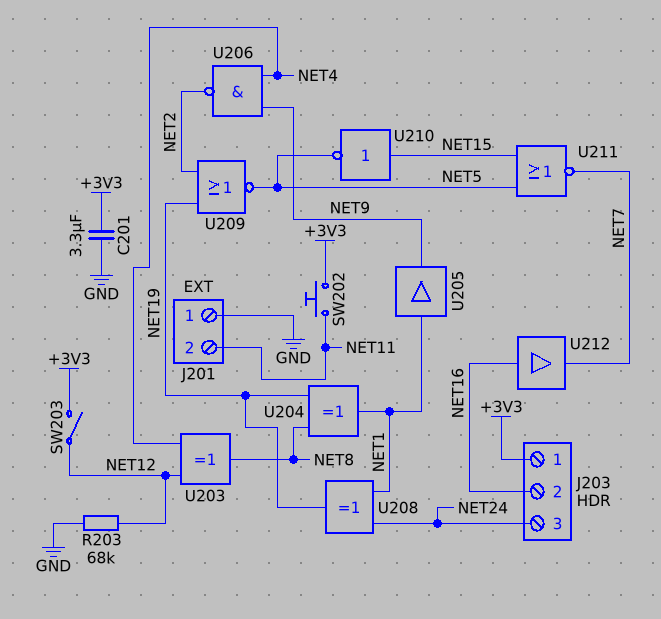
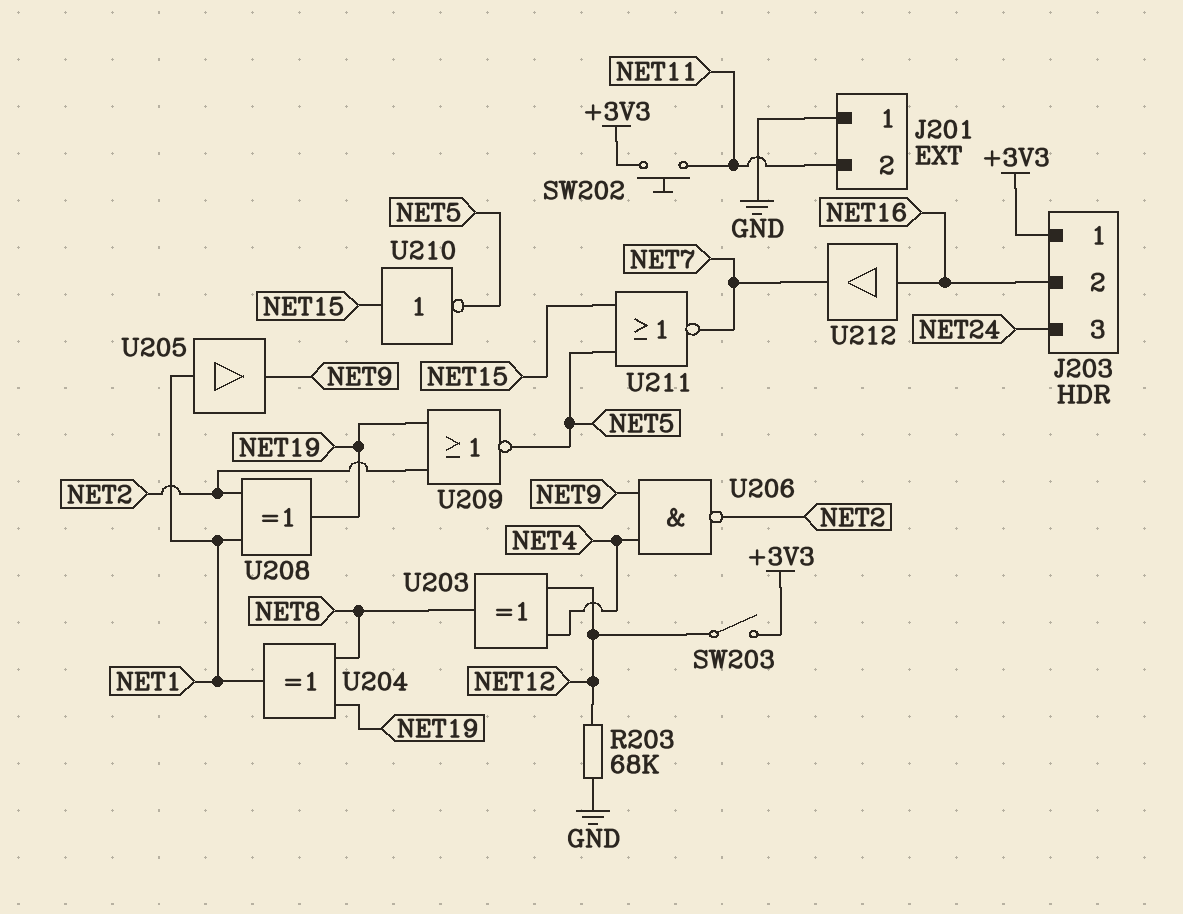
C201: 3.3uF (+3V3, GND) -> none
U208: XOR (in NET1, in NET24, out NET19) -> XOR (in NET1, in NET2, out NET19)

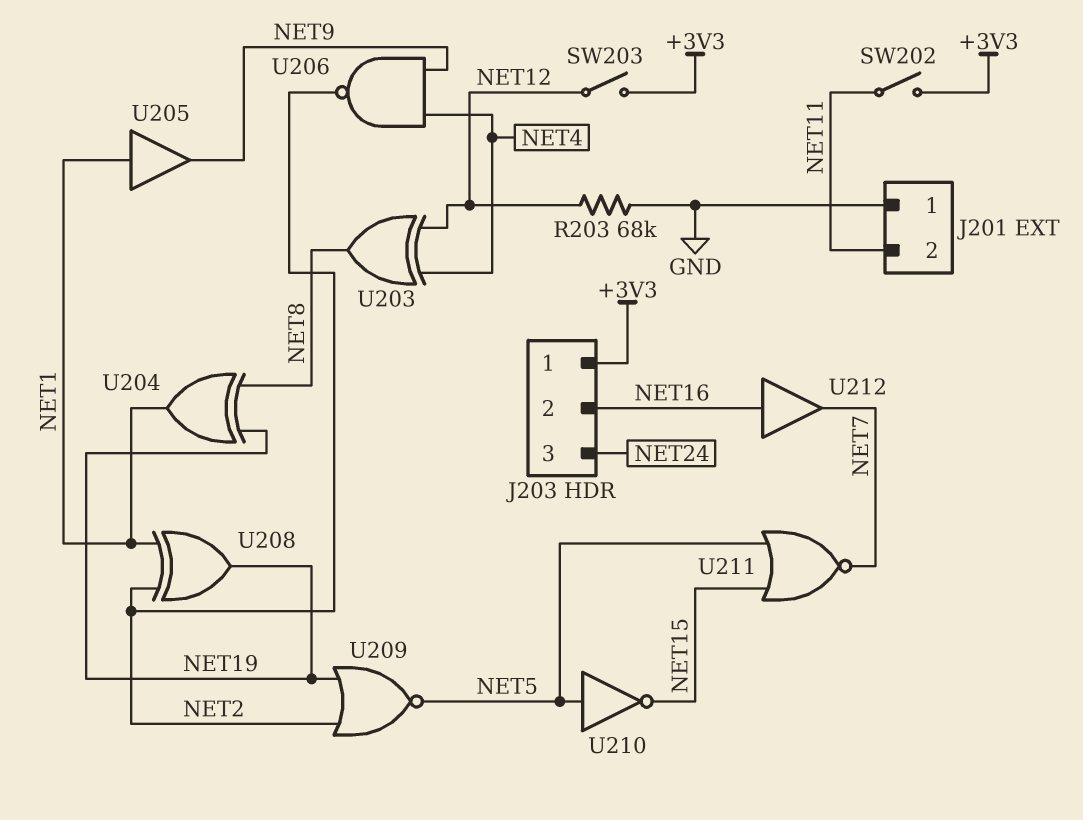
SW202: button (+3V3, NET11) -> switch (+3V3, NET11)
U210: NOT (in NET15, out NET5) -> NOT (in NET5, out NET15)

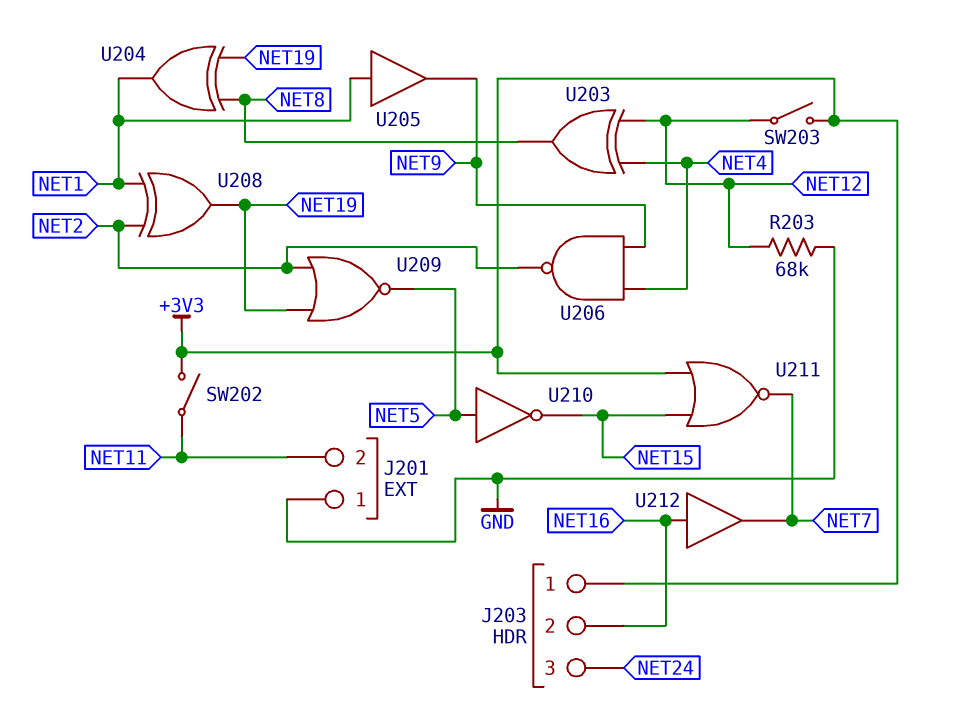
U211: NOR (in NET5, in NET15, out NET7) -> NOR (in +3V3, in NET15, out NET7)

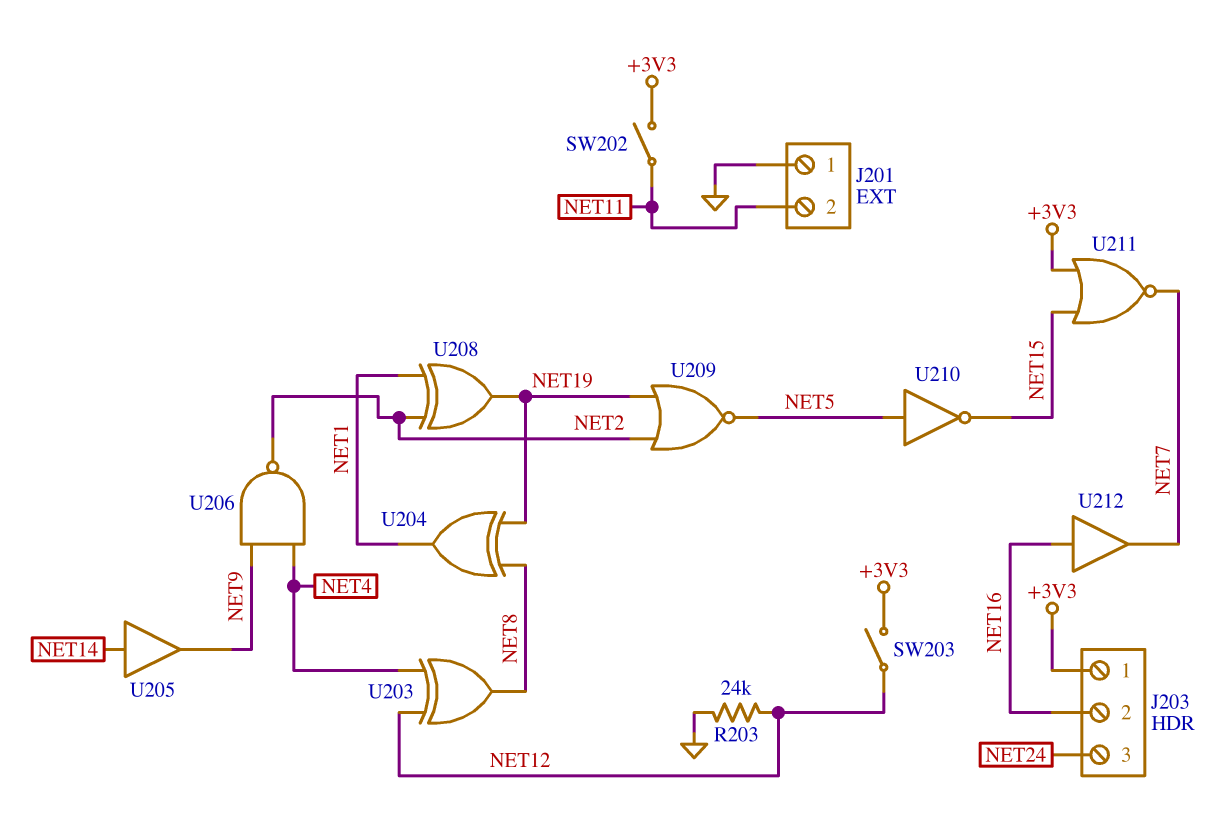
R203: 68k (GND, NET12) -> 24k (GND, NET12)
U205: buffer (in NET1, out NET9) -> buffer (in NET14, out NET9)

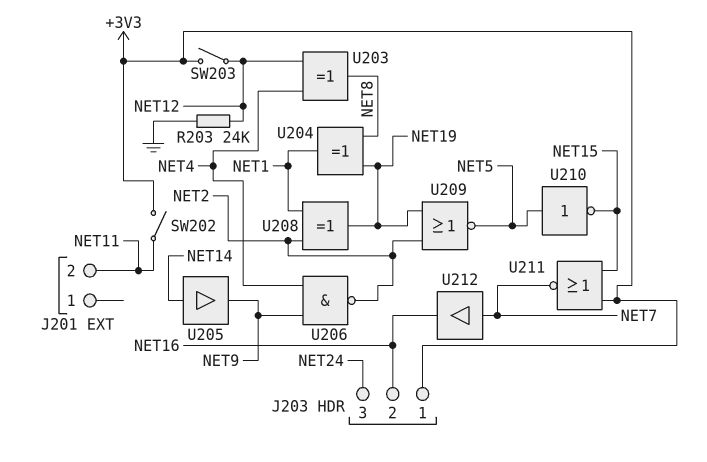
J201 pin 1: GND -> none
U212: buffer (in NET16, out NET7) -> buffer (in NET7, out NET16)

